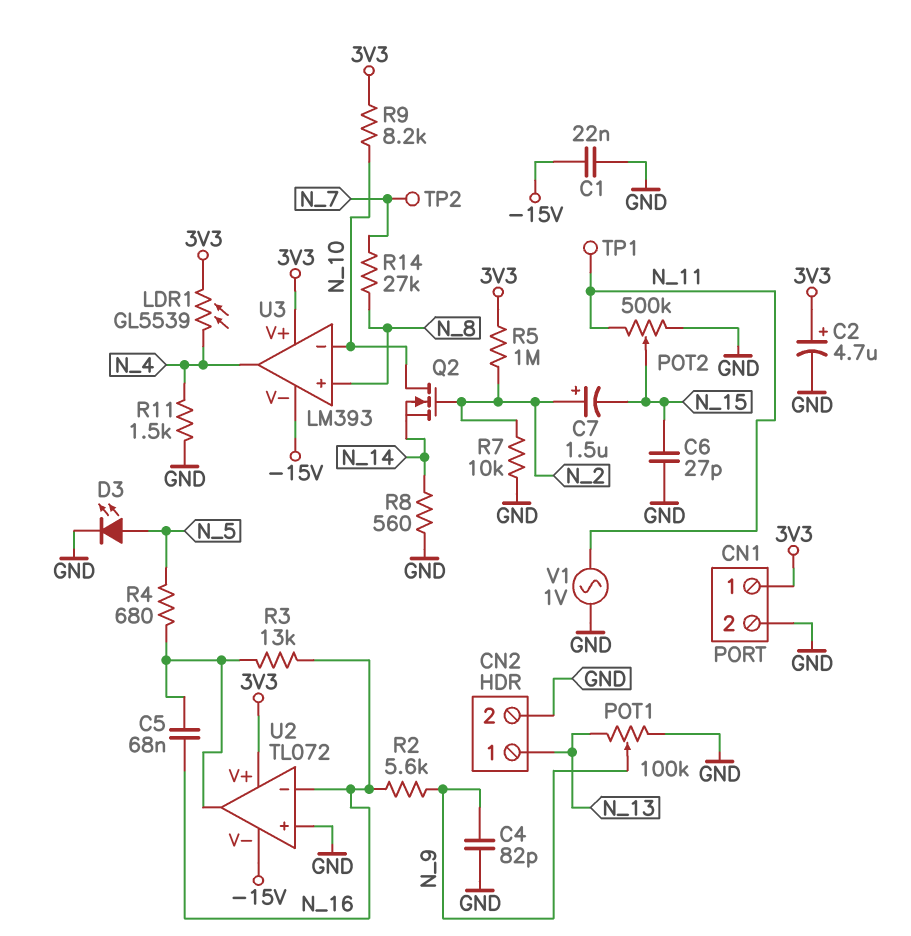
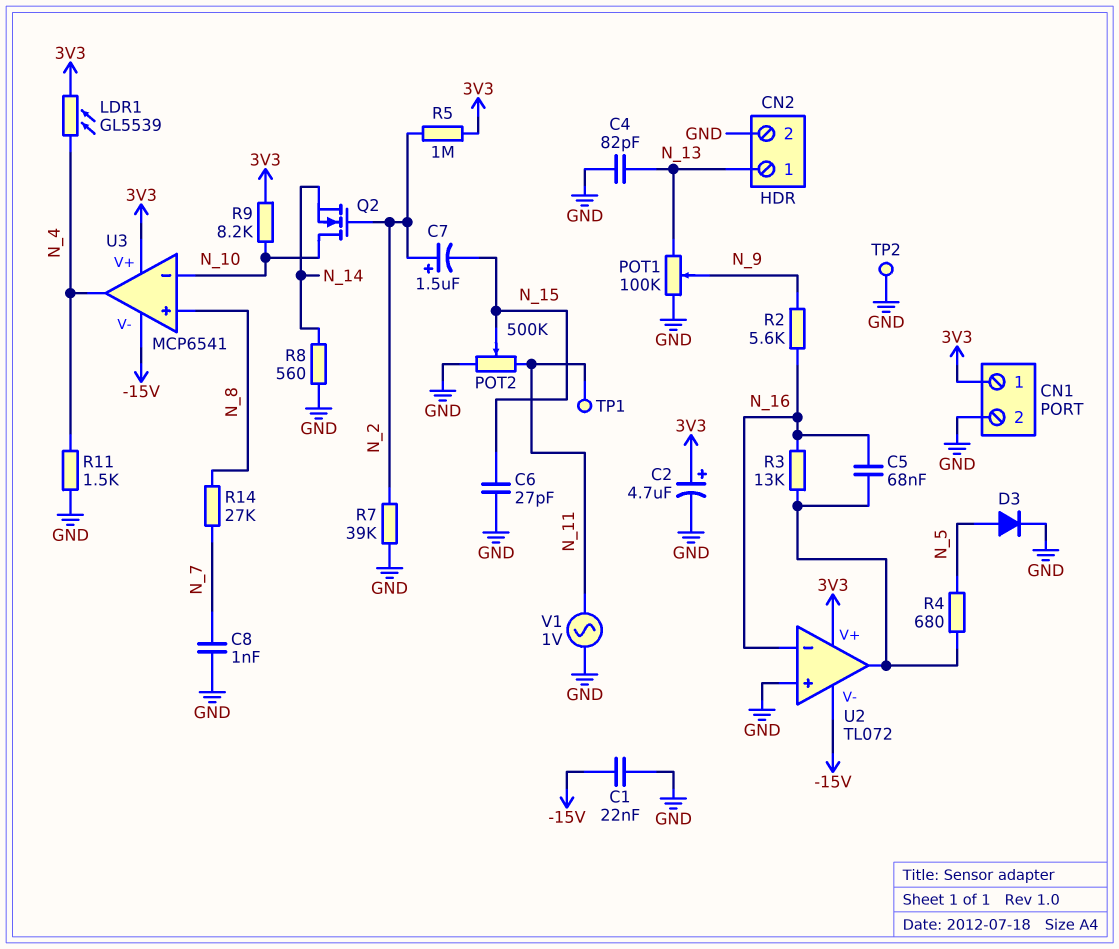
C4: 82pF (GND, N_9) -> 82pF (GND, N_13)
C8: none -> 1nF (GND, N_7)
D3: LED (A N_5, K GND) -> diode (A N_5, K GND)
R7: 10k (GND, N_2) -> 39k (GND, N_2)
TP2: test point (N_7) -> test point (GND)
U3: LM393 -> MCP6541

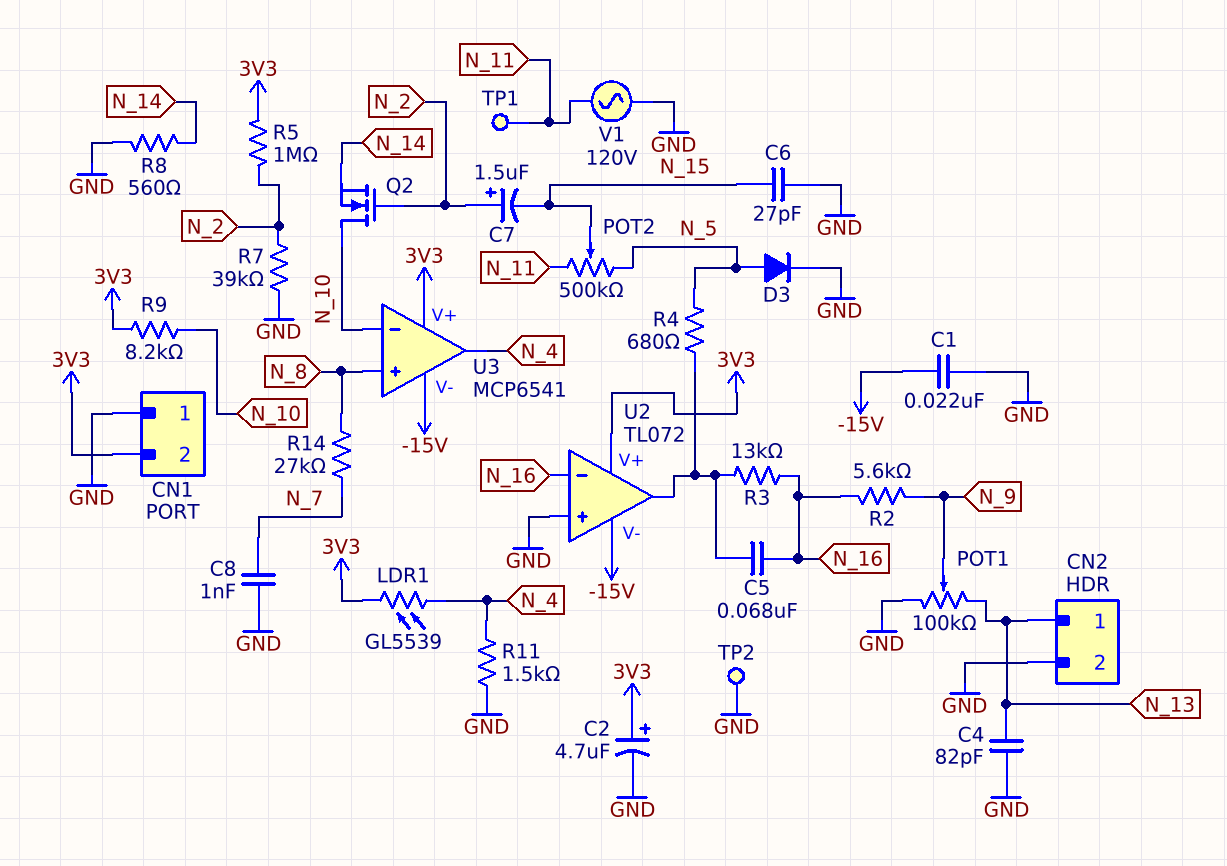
CN1 pin 1: 3V3 -> GND
CN1 pin 2: GND -> 3V3
POT2: 500k (GND, N_11, wiper N_15) -> 500k (N_5, N_11, wiper N_15)
V1: AC 1V (GND, N_11) -> AC 120V (GND, N_11)

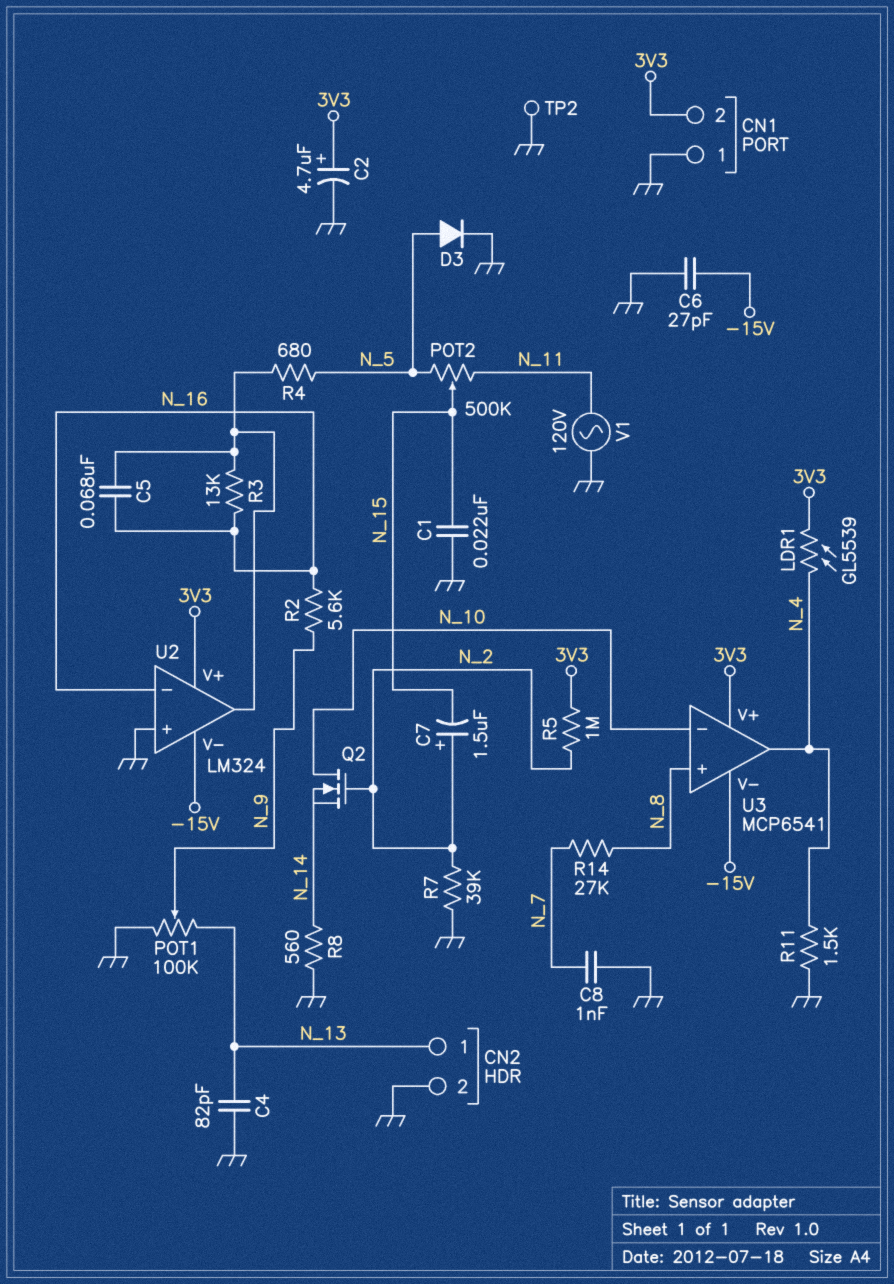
C1: 22nF (-15V, GND) -> 22nF (GND, N_15)
C6: 27pF (GND, N_15) -> 27pF (-15V, GND)
R9: 8.2k (3V3, N_10) -> none
TP1: test point (N_11) -> none
U2: TL072 -> LM324

